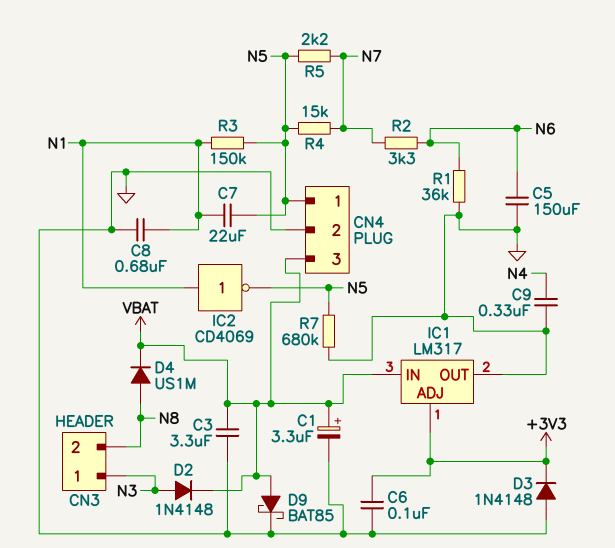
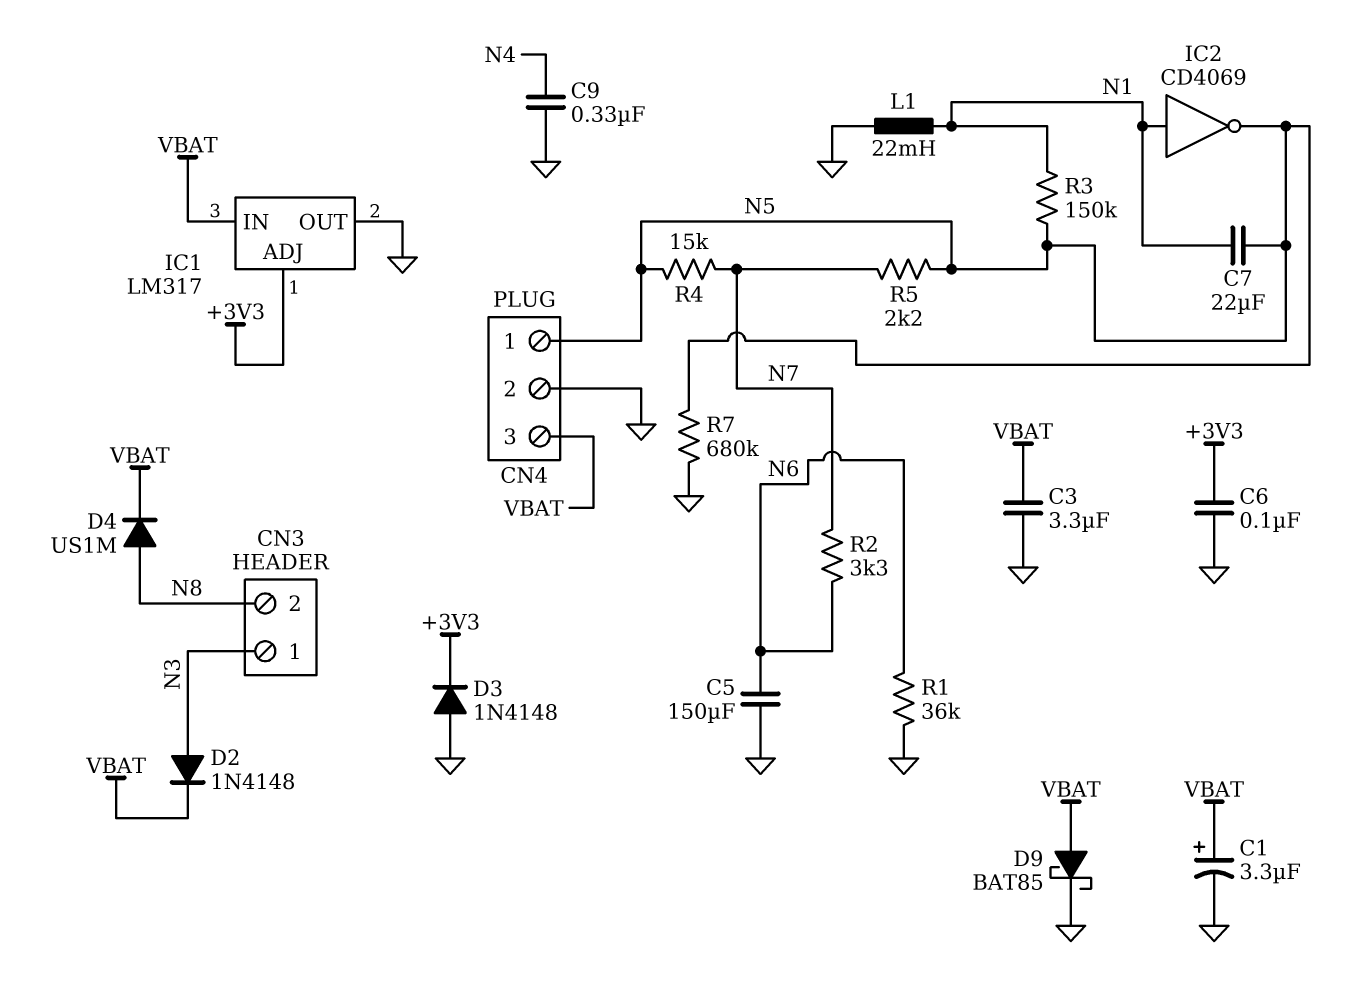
C8: 680nF (GND, N1) -> none
L1: none -> 22mH (GND, N1)

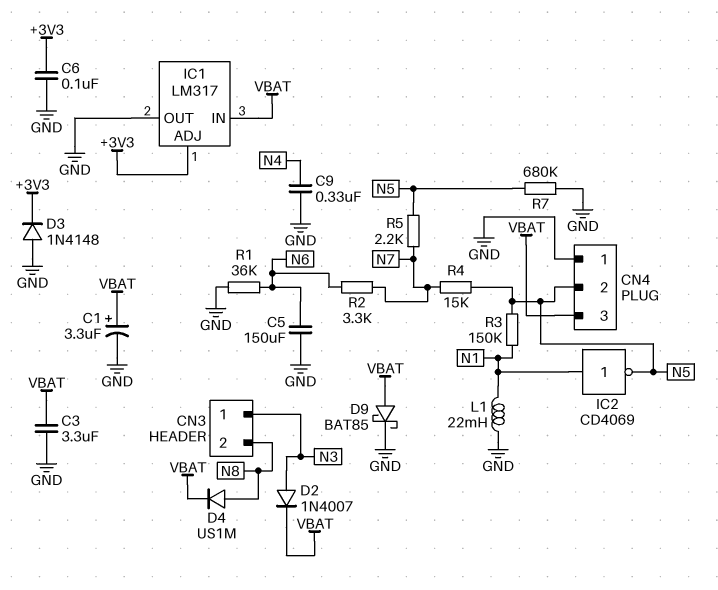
C7: 22uF (N1, N5) -> none
CN4 pin 1: N5 -> GND
CN4 pin 2: GND -> N5
D2: diode 1N4148 (A N3, K VBAT) -> diode 1N4007 (A N3, K VBAT)

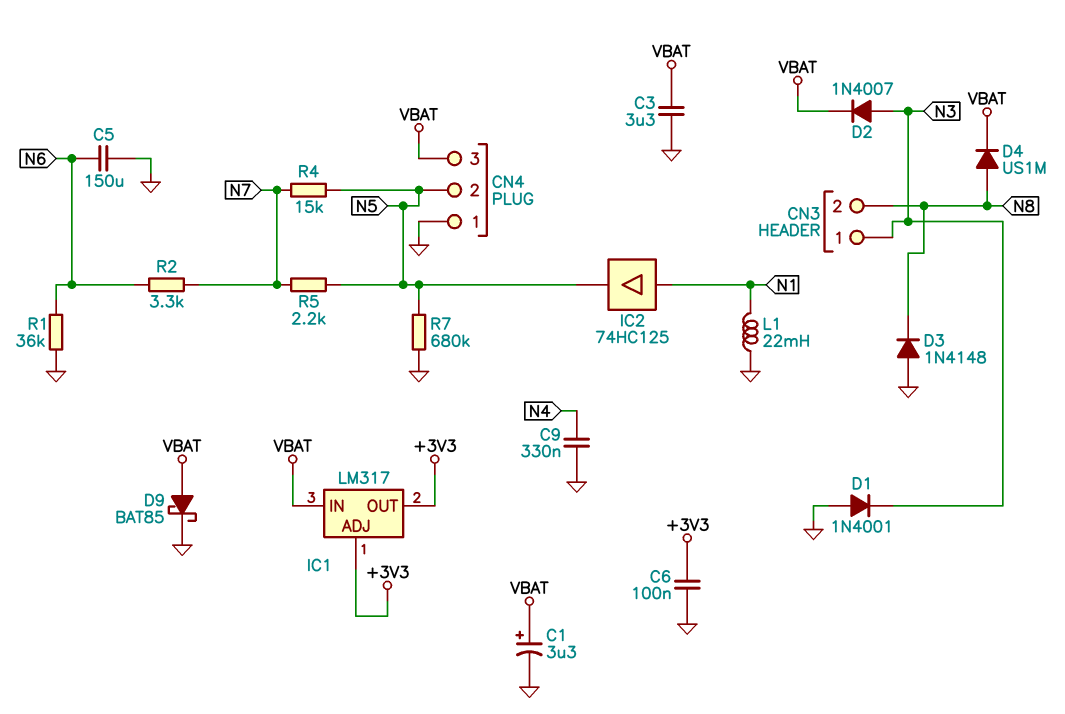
D1: none -> diode 1N4001 (A GND, K N3)
D3: diode 1N4148 (A GND, K +3V3) -> diode 1N4148 (A GND, K N8)
IC1 pin OUT: GND -> +3V3
IC2: NOT CD4069 (in N1, out N5) -> buffer 74HC125 (in N1, out N5)
R3: 150k (N1, N5) -> none

